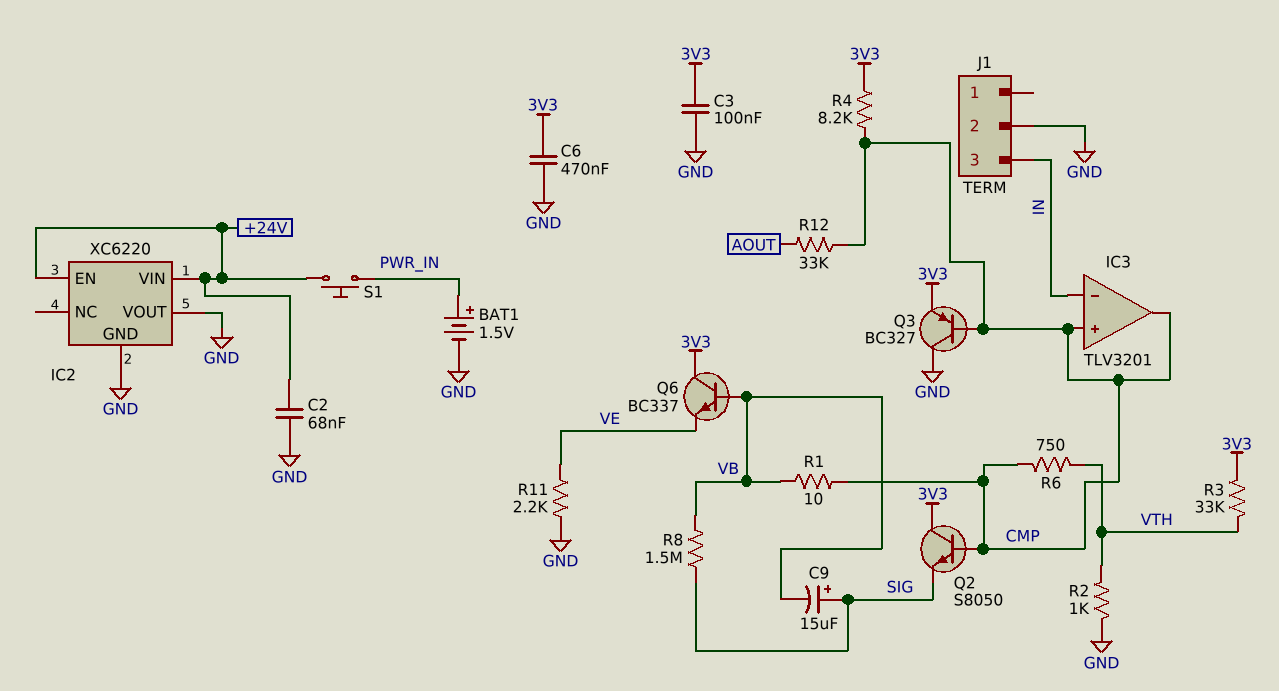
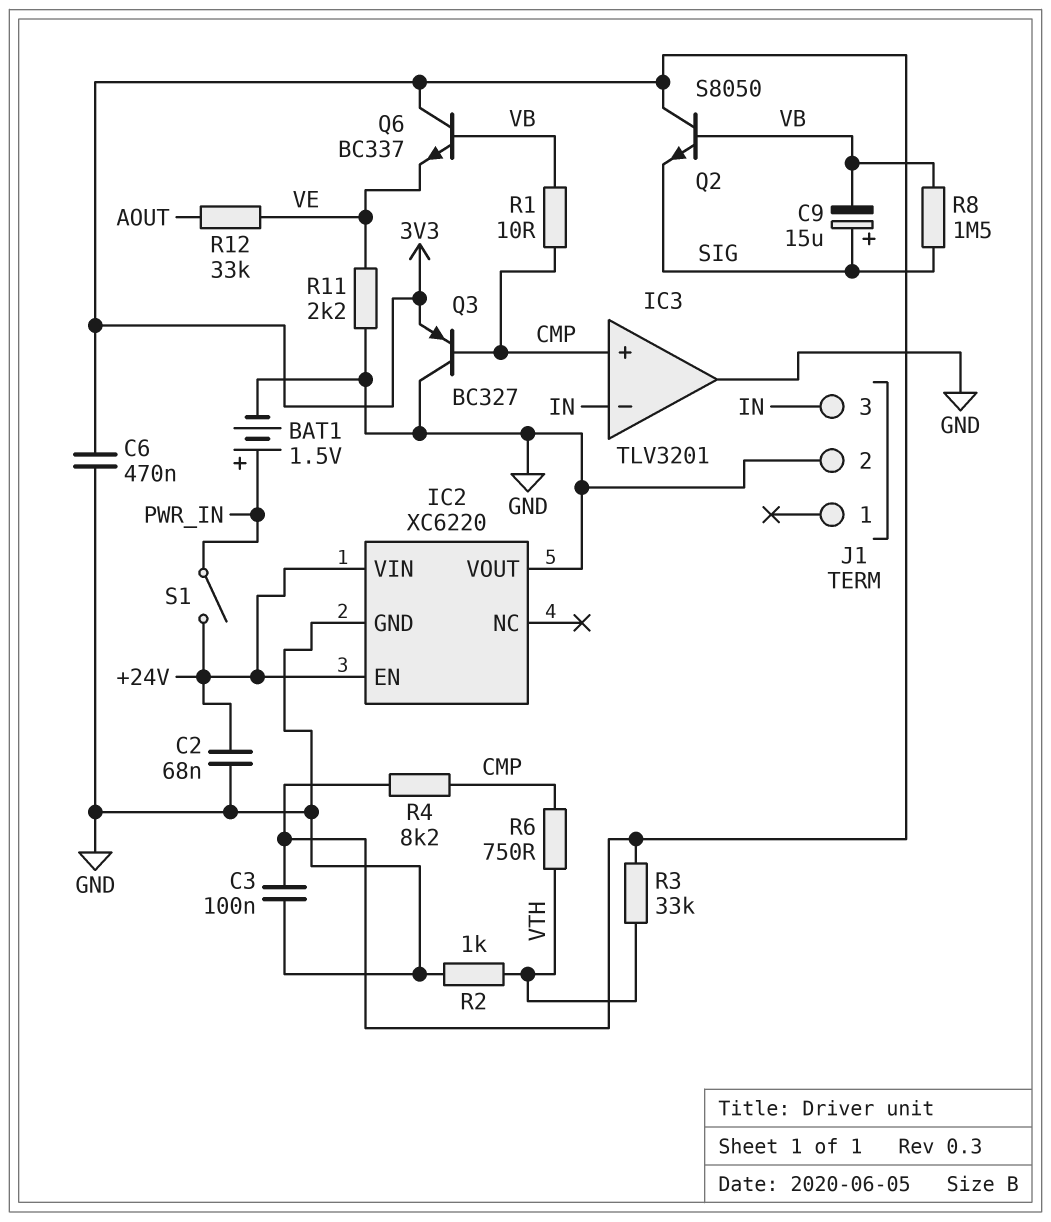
IC3 pin out: CMP -> GND
Q2: NPN S8050 (B CMP, C 3V3, E SIG) -> NPN S8050 (B VB, C 3V3, E SIG)
R12: 33k (AOUT, CMP) -> 33k (AOUT, VE)
S1: button (+24V, PWR_IN) -> switch (+24V, PWR_IN)

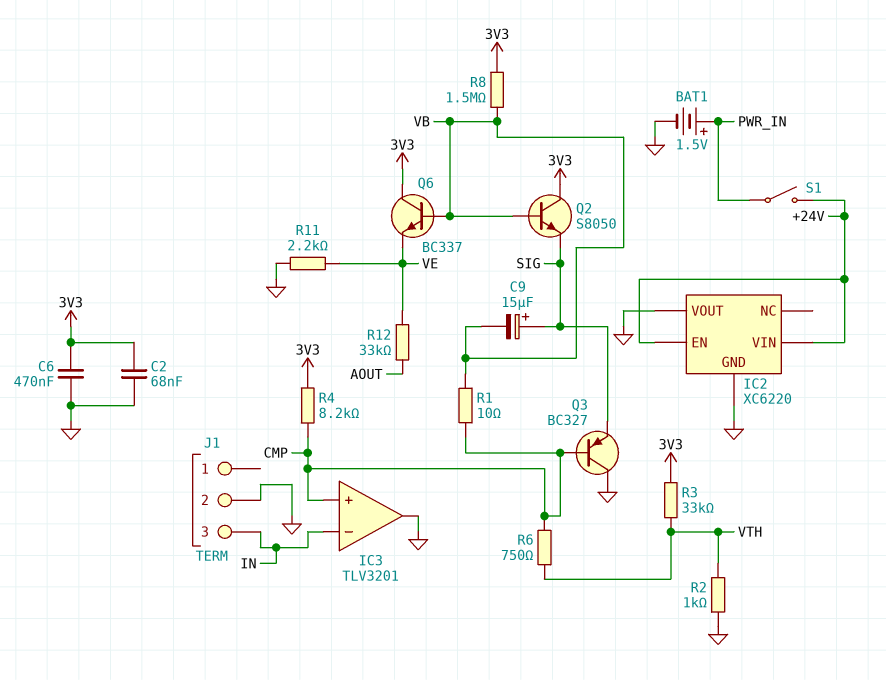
C2: 68nF (+24V, GND) -> 68nF (3V3, GND)
C3: 100nF (3V3, GND) -> none
Q3: PNP BC327 (B CMP, C GND, E 3V3) -> PNP BC327 (B CMP, C GND, E SIG)
R8: 1.5M (SIG, VB) -> 1.5M (3V3, VB)

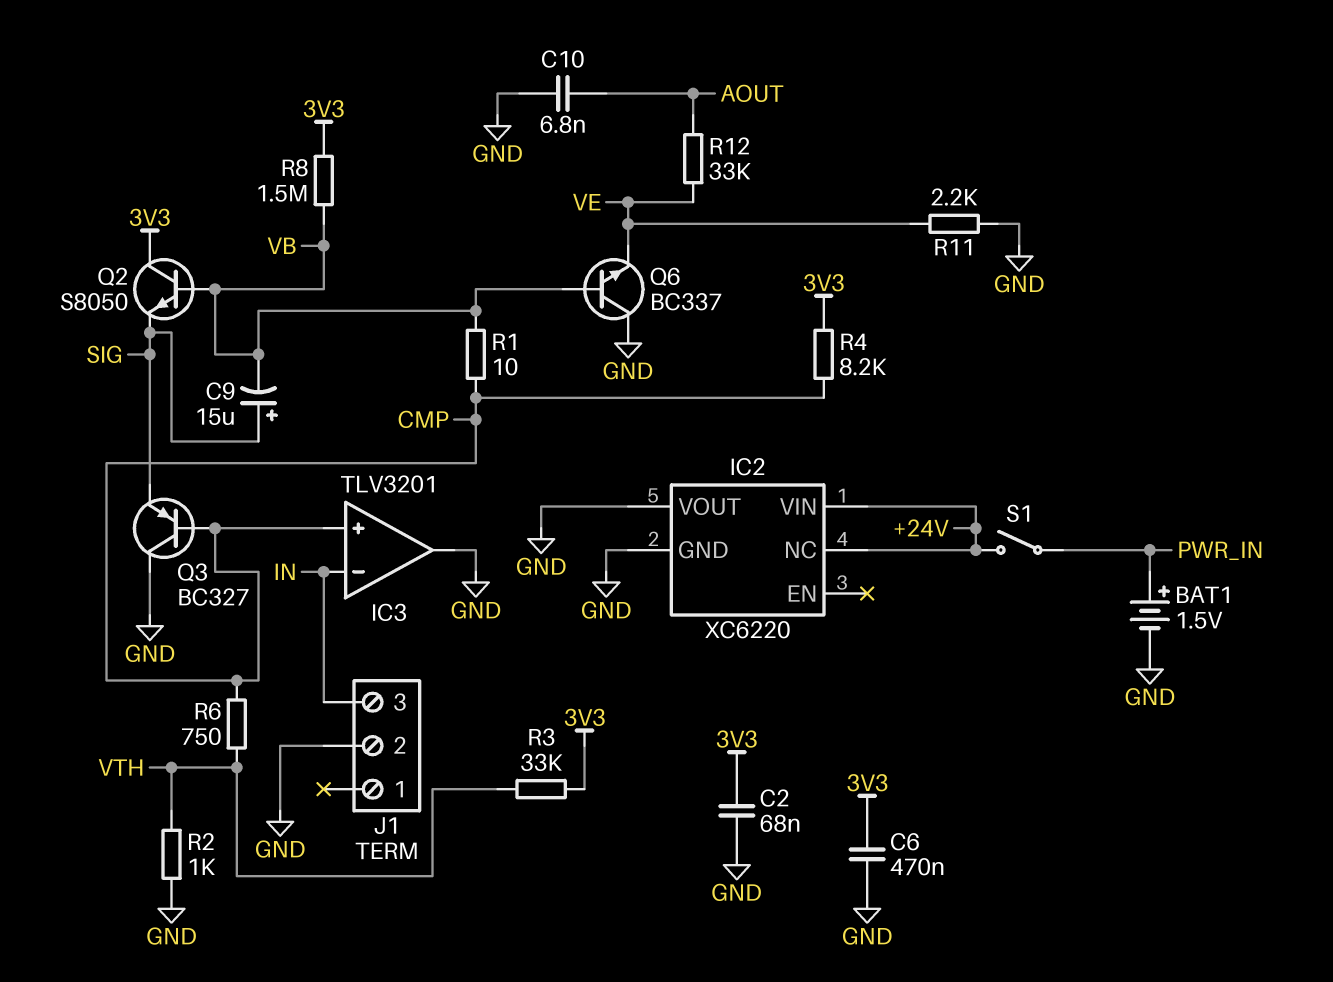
C10: none -> 6.8nF (AOUT, GND)
IC2 pin EN: +24V -> none
IC2 pin NC: none -> +24V
Q6: NPN BC337 (B VB, C 3V3, E VE) -> NPN BC337 (B VB, C GND, E VE)

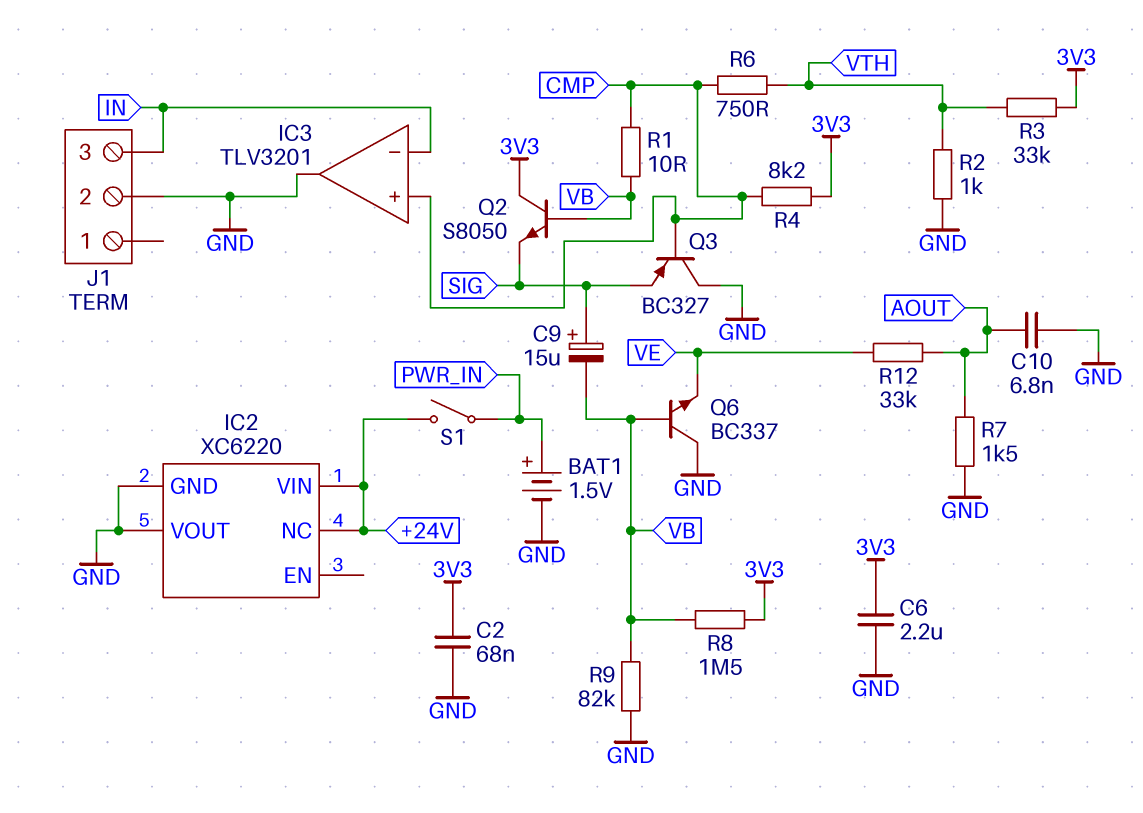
C6: 470nF (3V3, GND) -> 2.2uF (3V3, GND)
R7: none -> 1.5k (AOUT, GND)
R9: none -> 82k (GND, VB)
R11: 2.2k (GND, VE) -> none

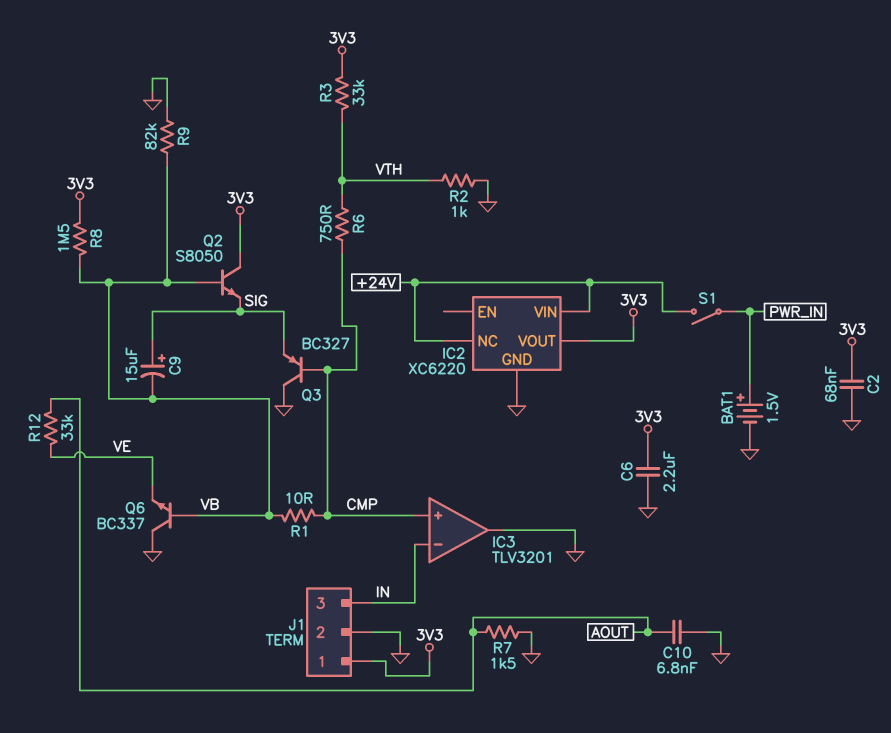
IC2 pin VOUT: GND -> 3V3
J1 pin 1: none -> 3V3
R4: 8.2k (3V3, CMP) -> none

